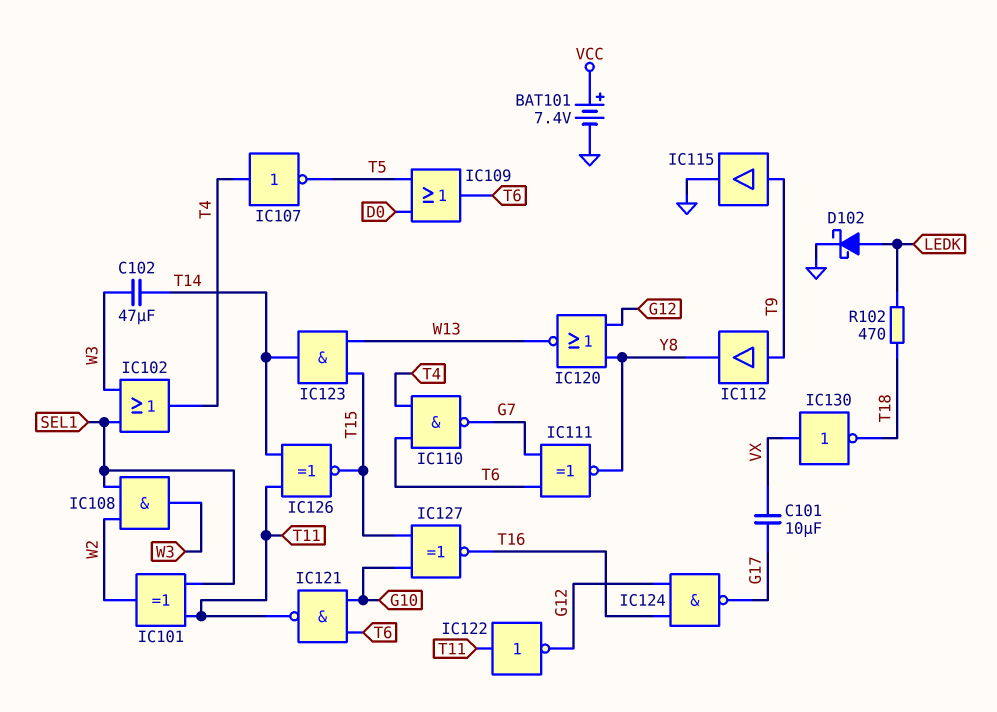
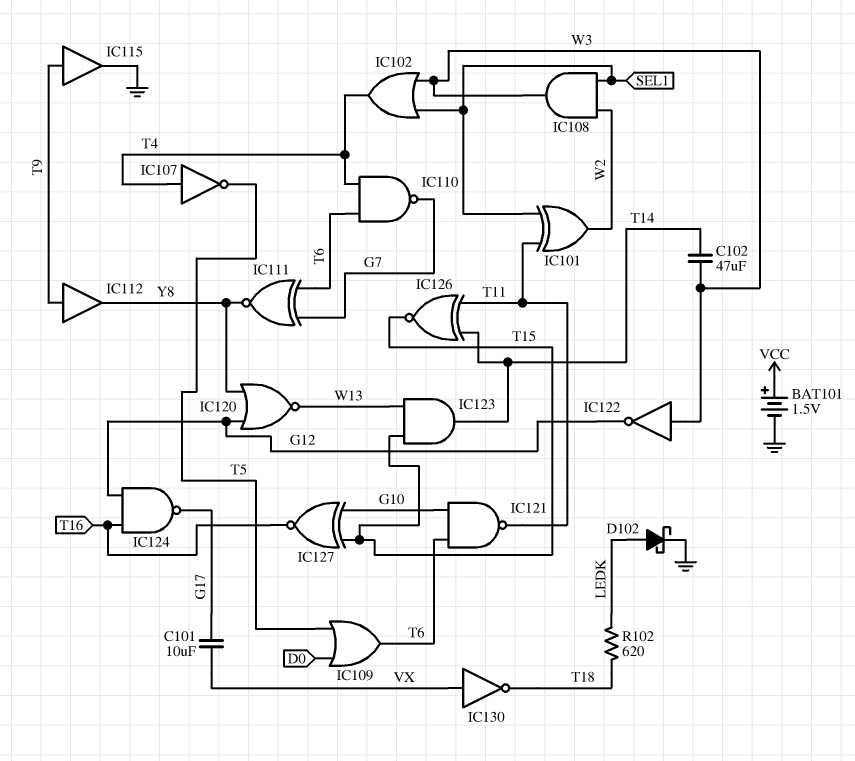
BAT101: 7.4V (plus VCC, minus GND) -> 1.5V (plus VCC, minus GND)
IC122: NOT (in T11, out G12) -> NOT (in W3, out G12)
R102: 470 (LEDK, T18) -> 620 (LEDK, T18)

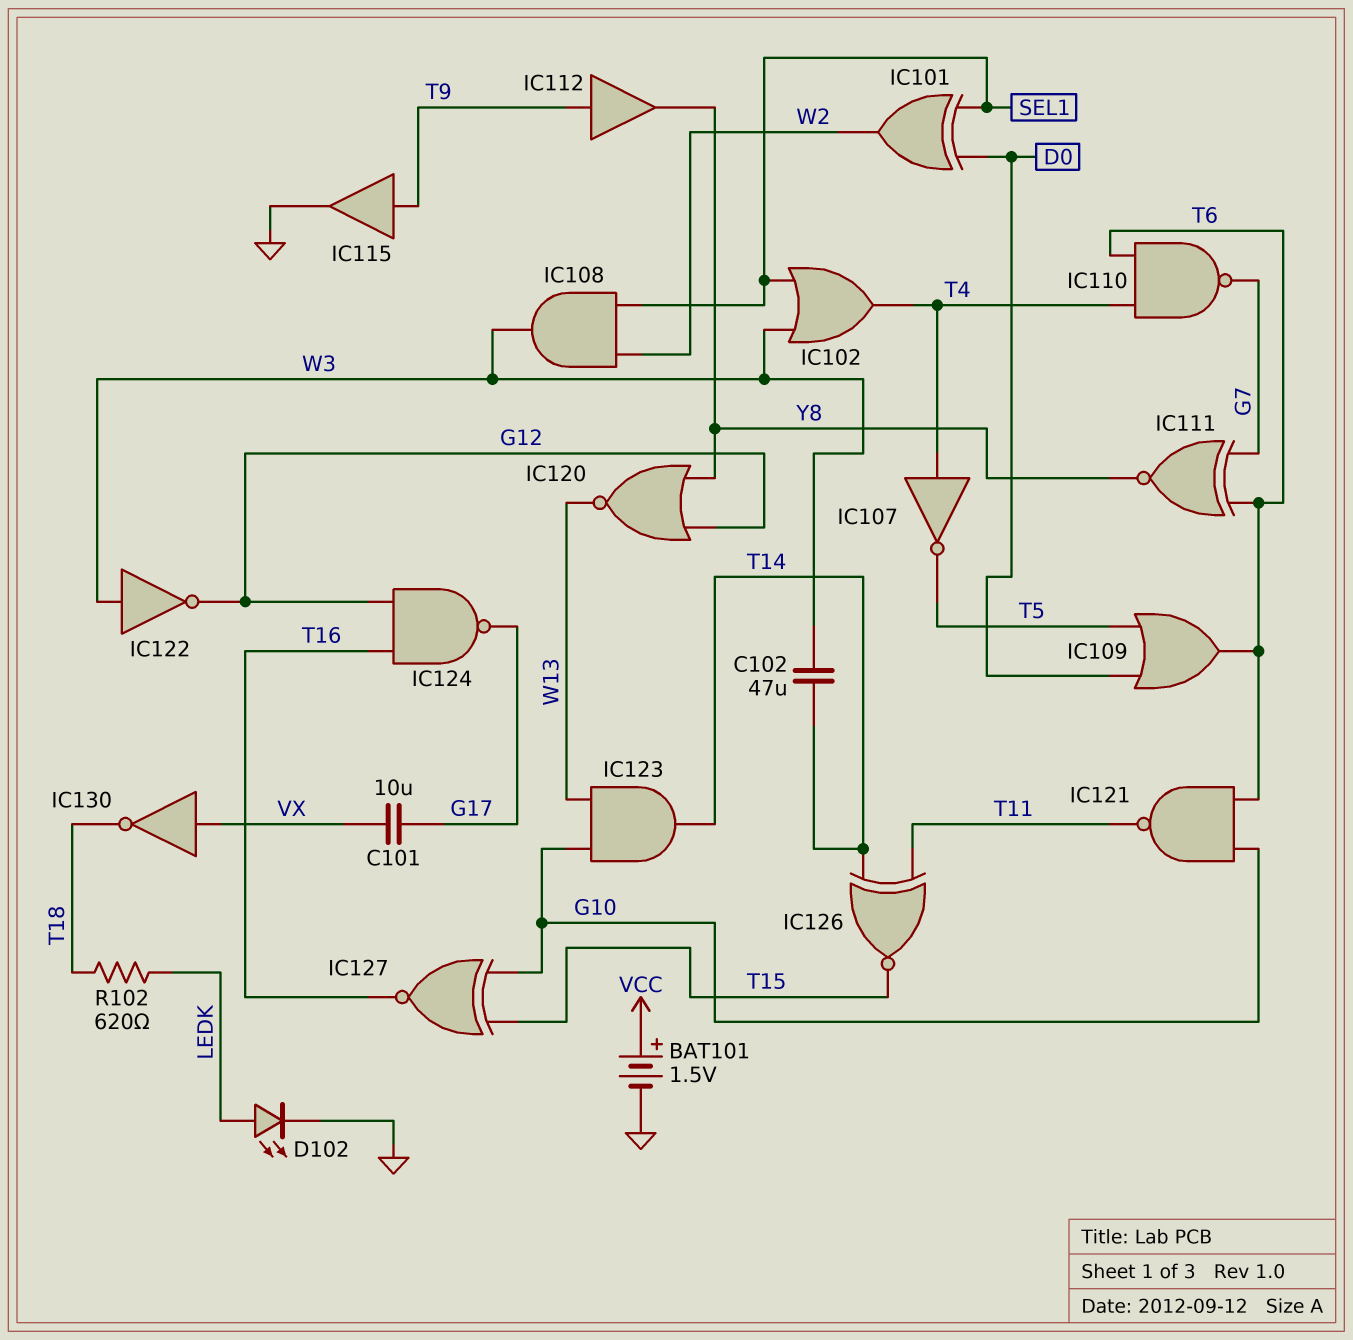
D102: schottky (A LEDK, K GND) -> LED (A LEDK, K GND)
IC101: XOR (in SEL1, in T11, out W2) -> XOR (in D0, in SEL1, out W2)
IC123: AND (in T15, in W13, out T14) -> AND (in G10, in W13, out T14)

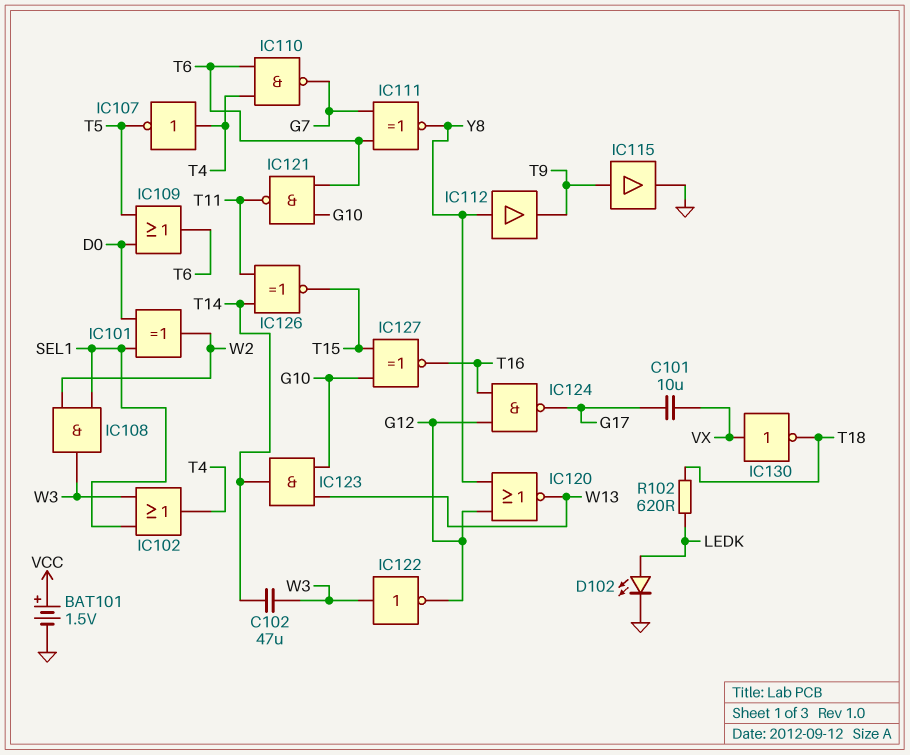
IC112: buffer (in T9, out Y8) -> buffer (in Y8, out T9)

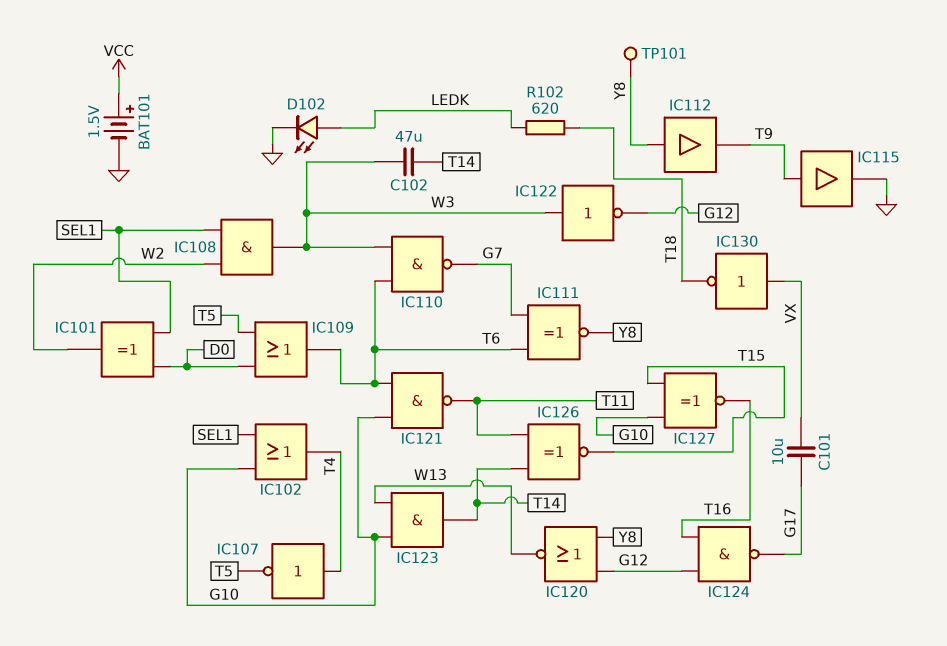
IC102: OR (in SEL1, in W3, out T4) -> OR (in G10, in SEL1, out T4)
IC110: NAND (in T4, in T6, out G7) -> NAND (in T6, in W3, out G7)
TP101: none -> test point (Y8)

